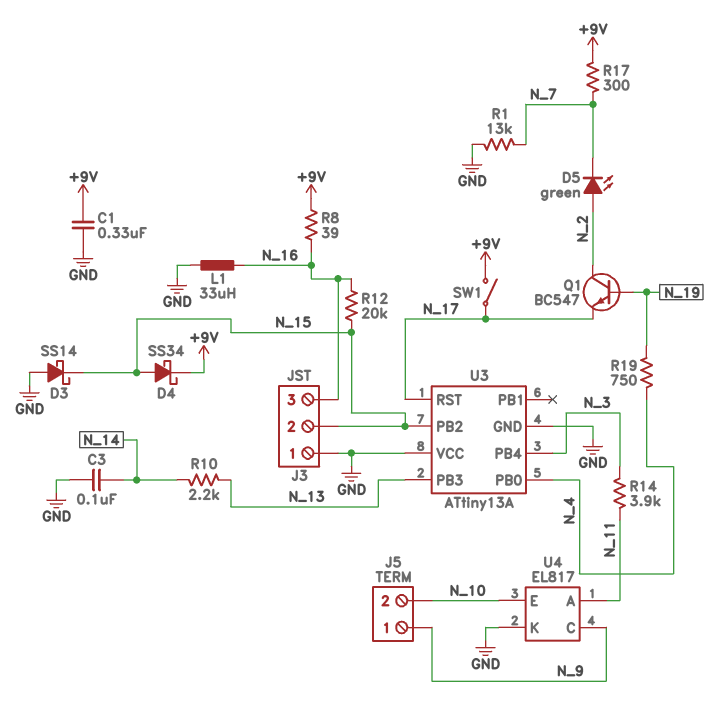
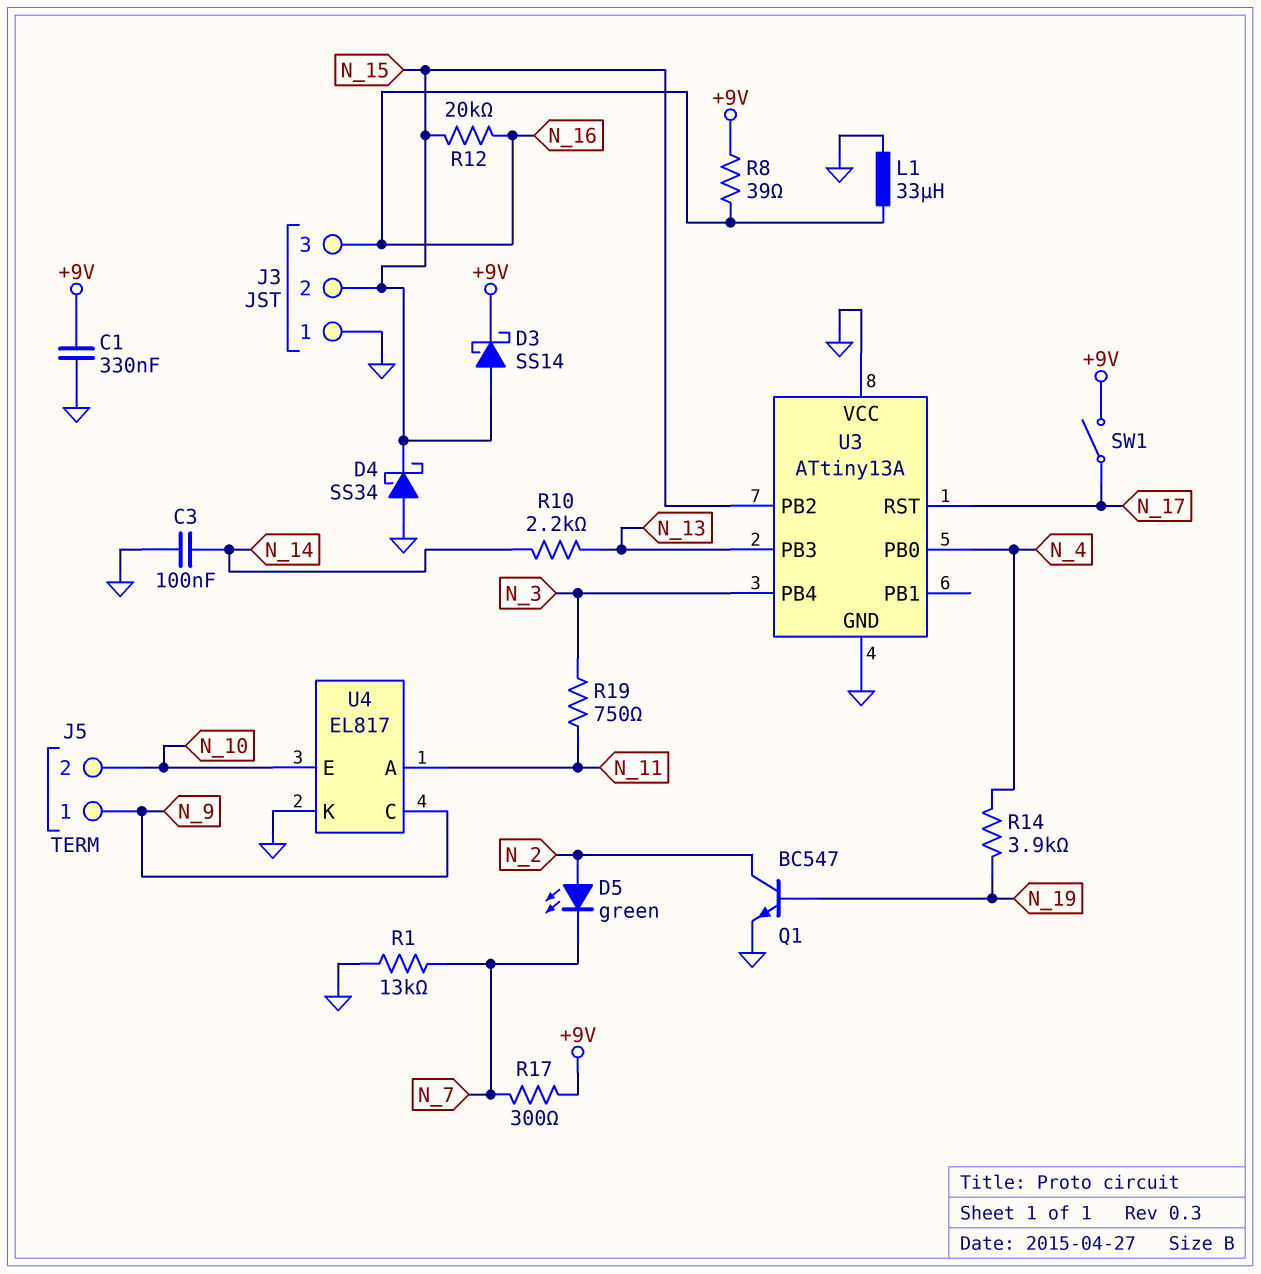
D3: schottky SS14 (A GND, K N_15) -> schottky SS14 (A N_15, K +9V)
D4: schottky SS34 (A N_15, K +9V) -> schottky SS34 (A GND, K N_15)
Q1: NPN BC547 (B N_19, C N_2, E N_17) -> NPN BC547 (B N_19, C N_2, E GND)
R14: 3.9k (N_3, N_11) -> 3.9k (N_4, N_19)
R19: 750 (N_4, N_19) -> 750 (N_3, N_11)

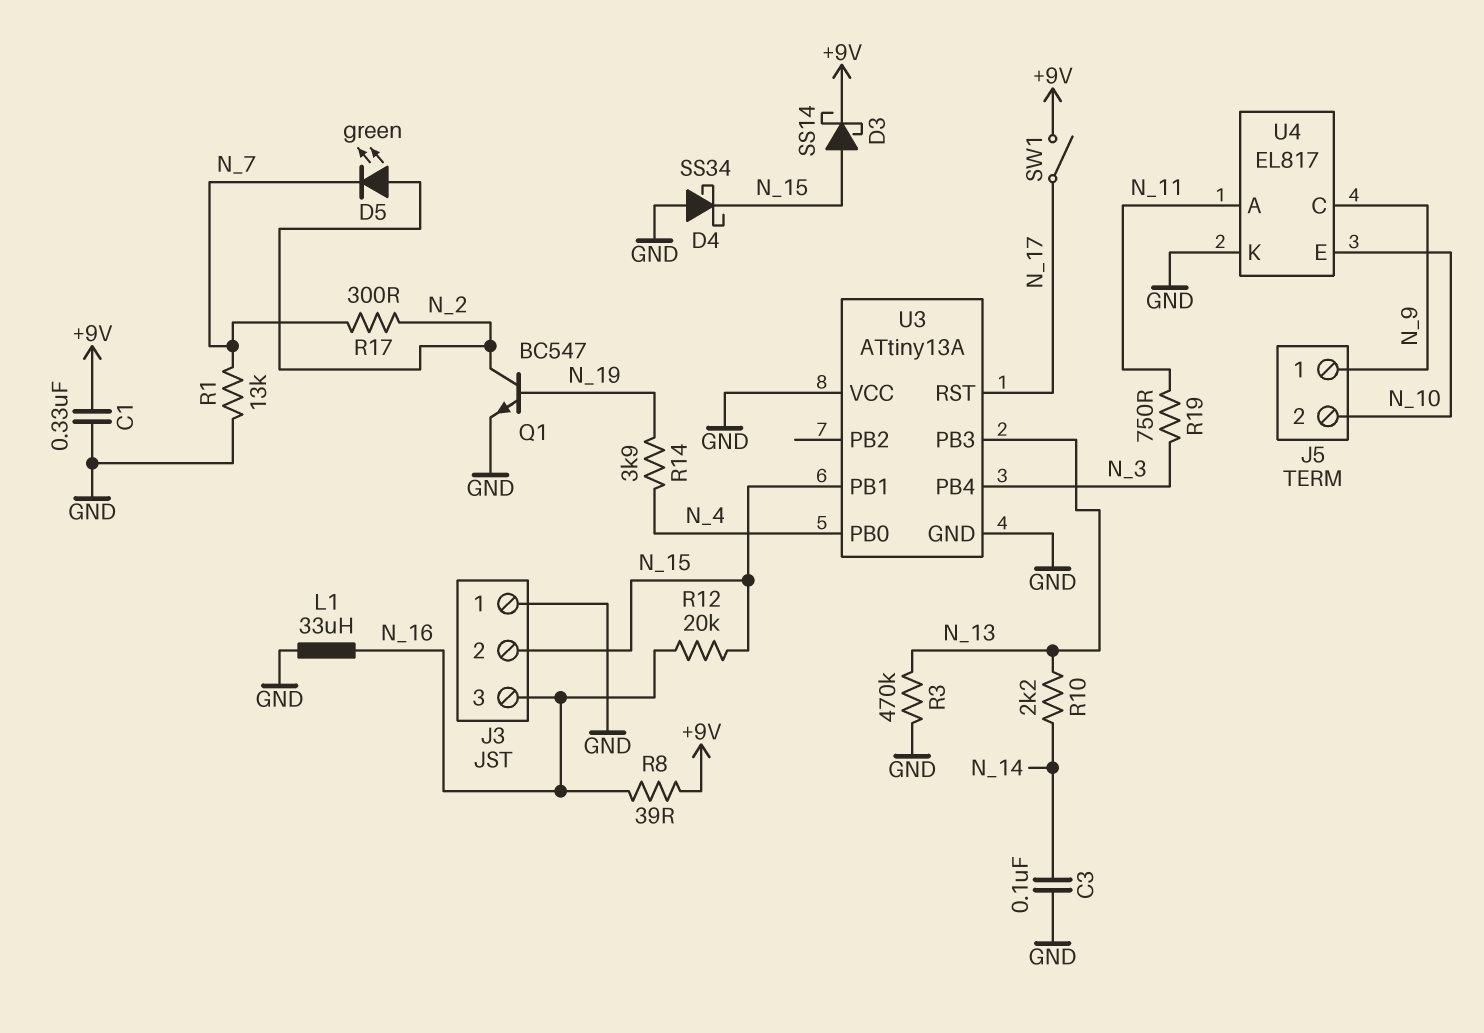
R3: none -> 470k (GND, N_13)
R17: 300 (+9V, N_7) -> 300 (N_2, N_7)
U3 pin PB1: none -> N_15
U3 pin PB2: N_15 -> none

